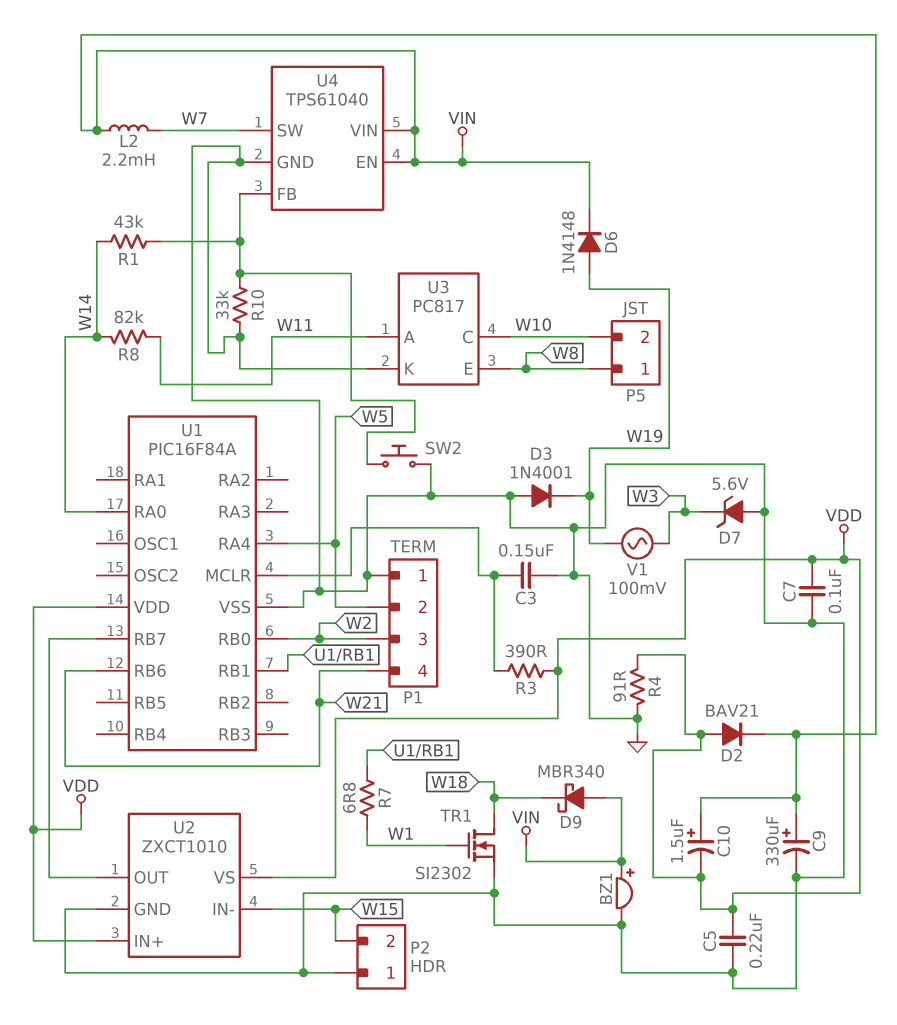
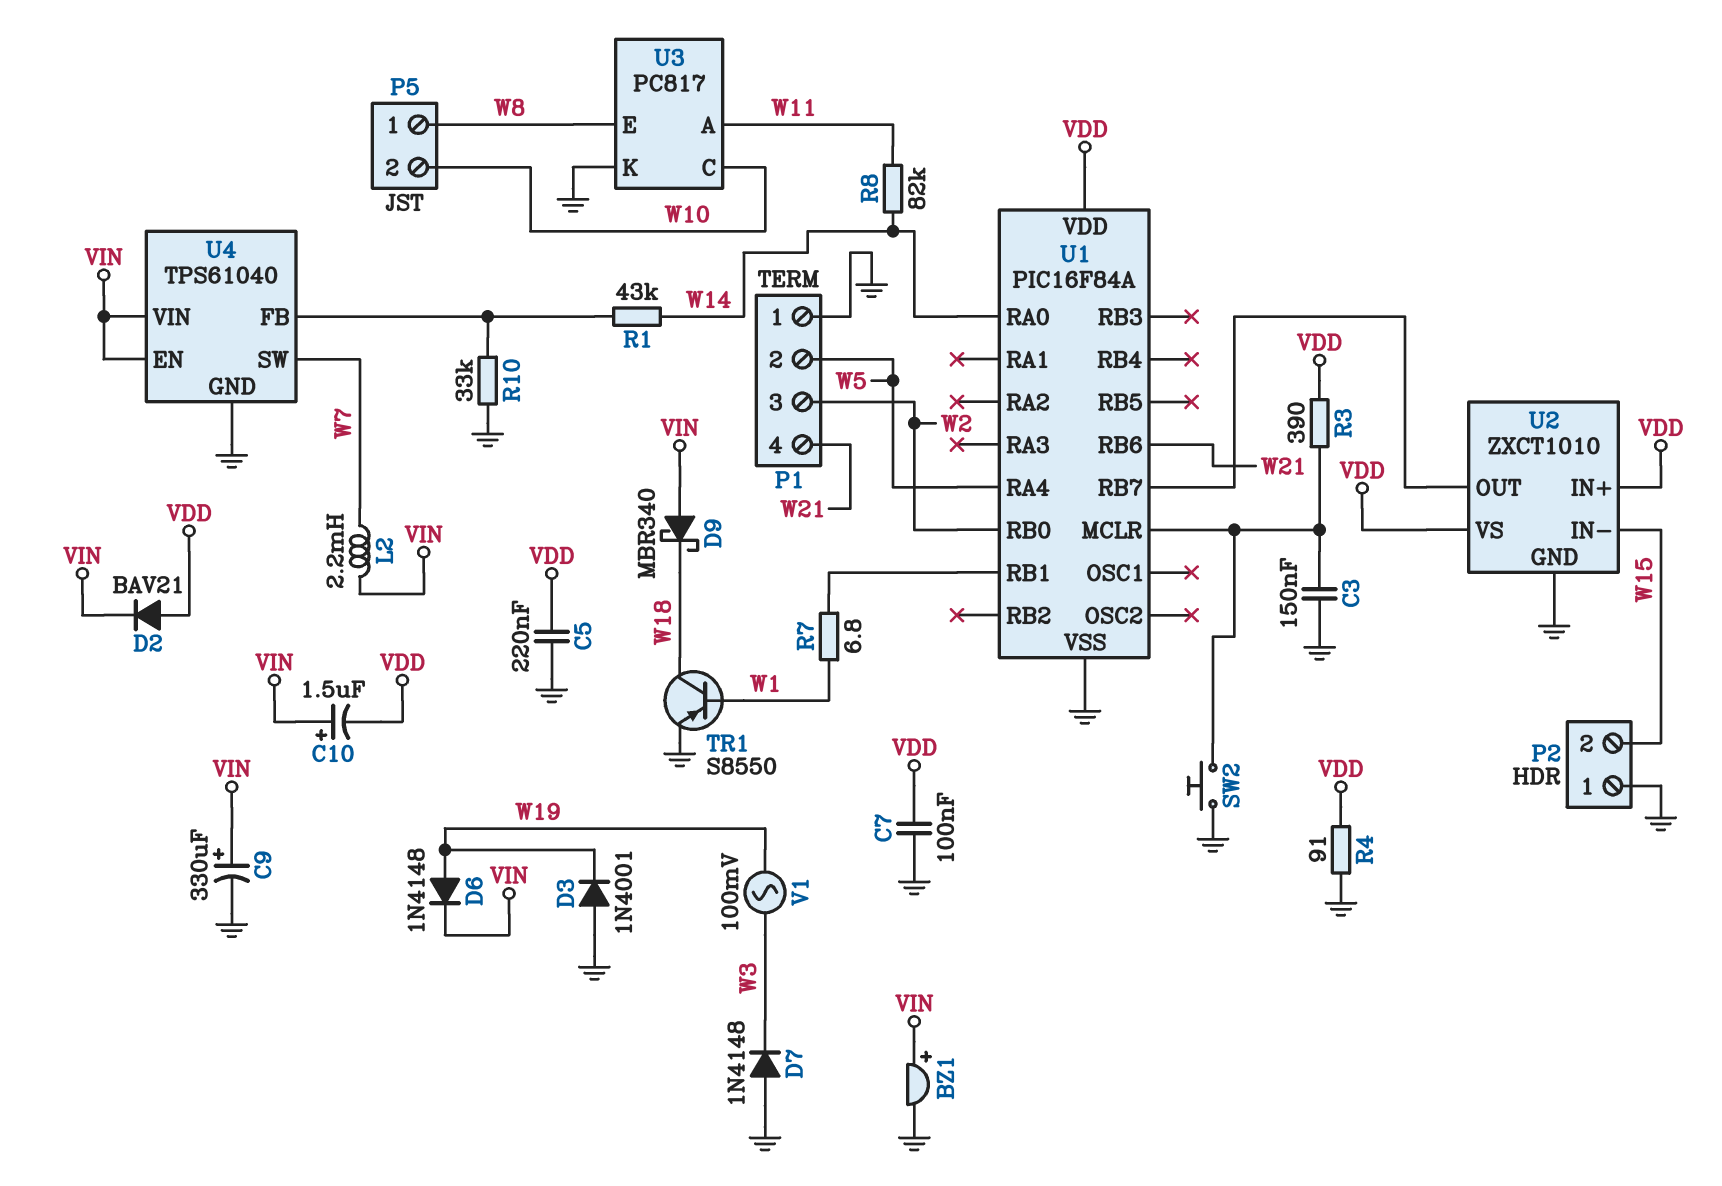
D7: zener 5.6V (A GND, K W3) -> diode 1N4148 (A GND, K W3)
SW2: button (GND, U4/FB) -> button (GND, U1/MCLR)
TR1: NMOS SI2302 (G W1, D W18, S GND) -> PNP S8550 (B W1, C W18, E GND)

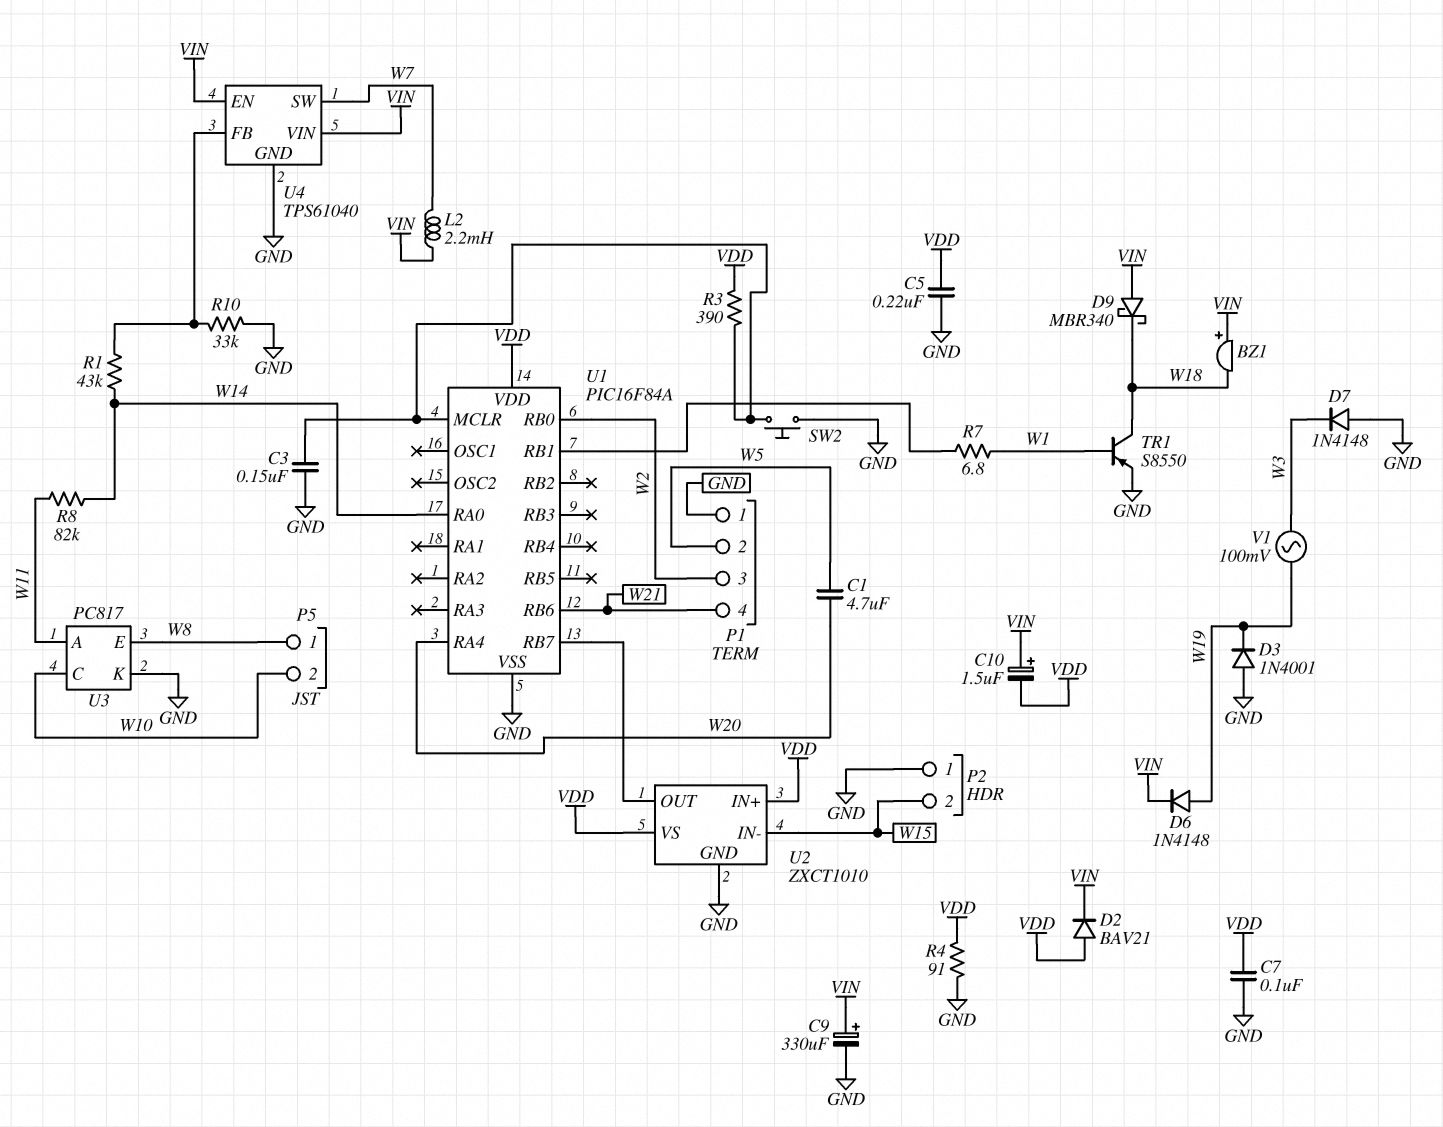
BZ1: buzzer (plus VIN, minus GND) -> buzzer (plus VIN, minus W18)
C1: none -> 4.7uF (W5, W20)
U1 pin RA4: W5 -> W20

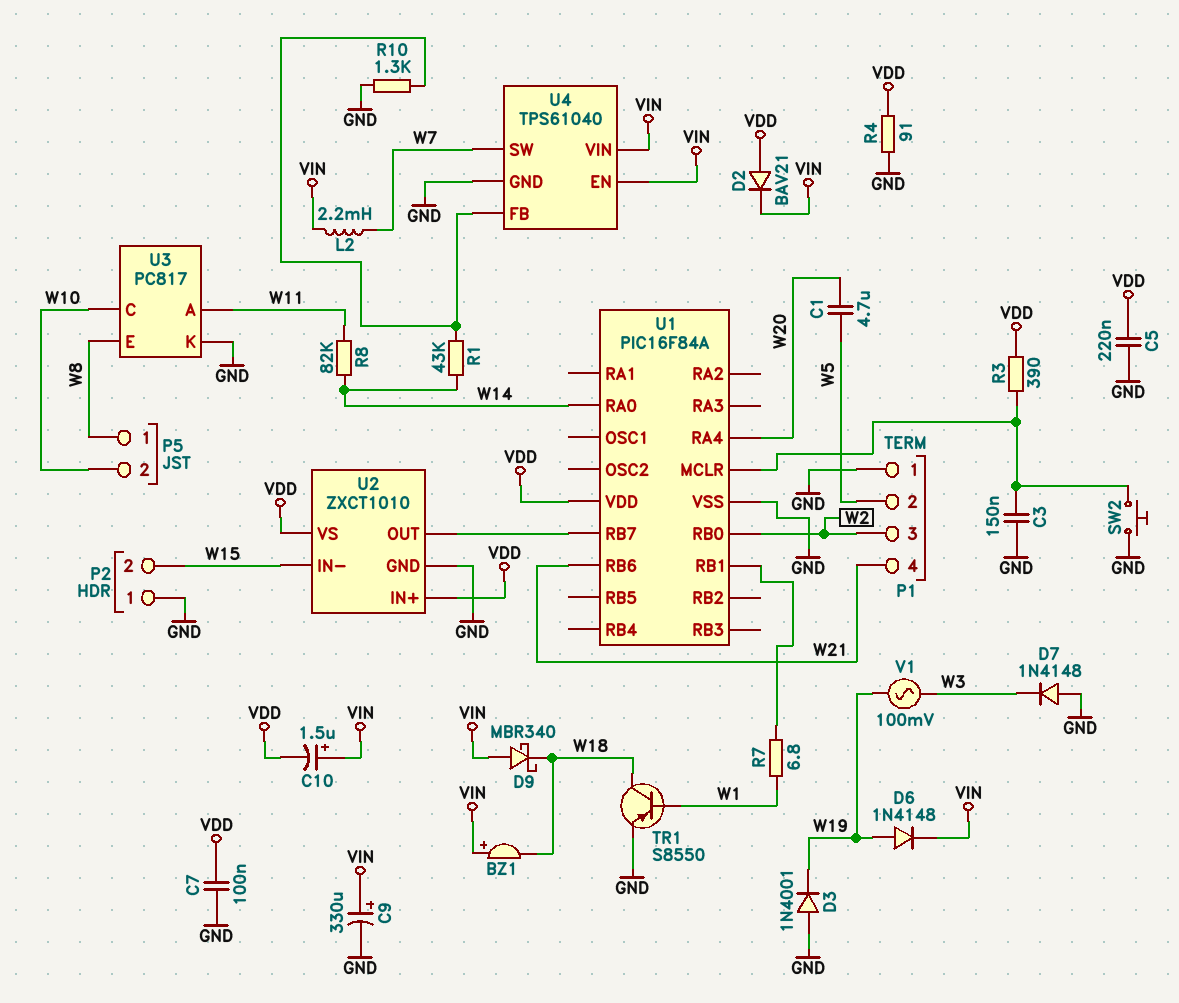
R10: 33k (GND, U4/FB) -> 1.3k (GND, U4/FB)

